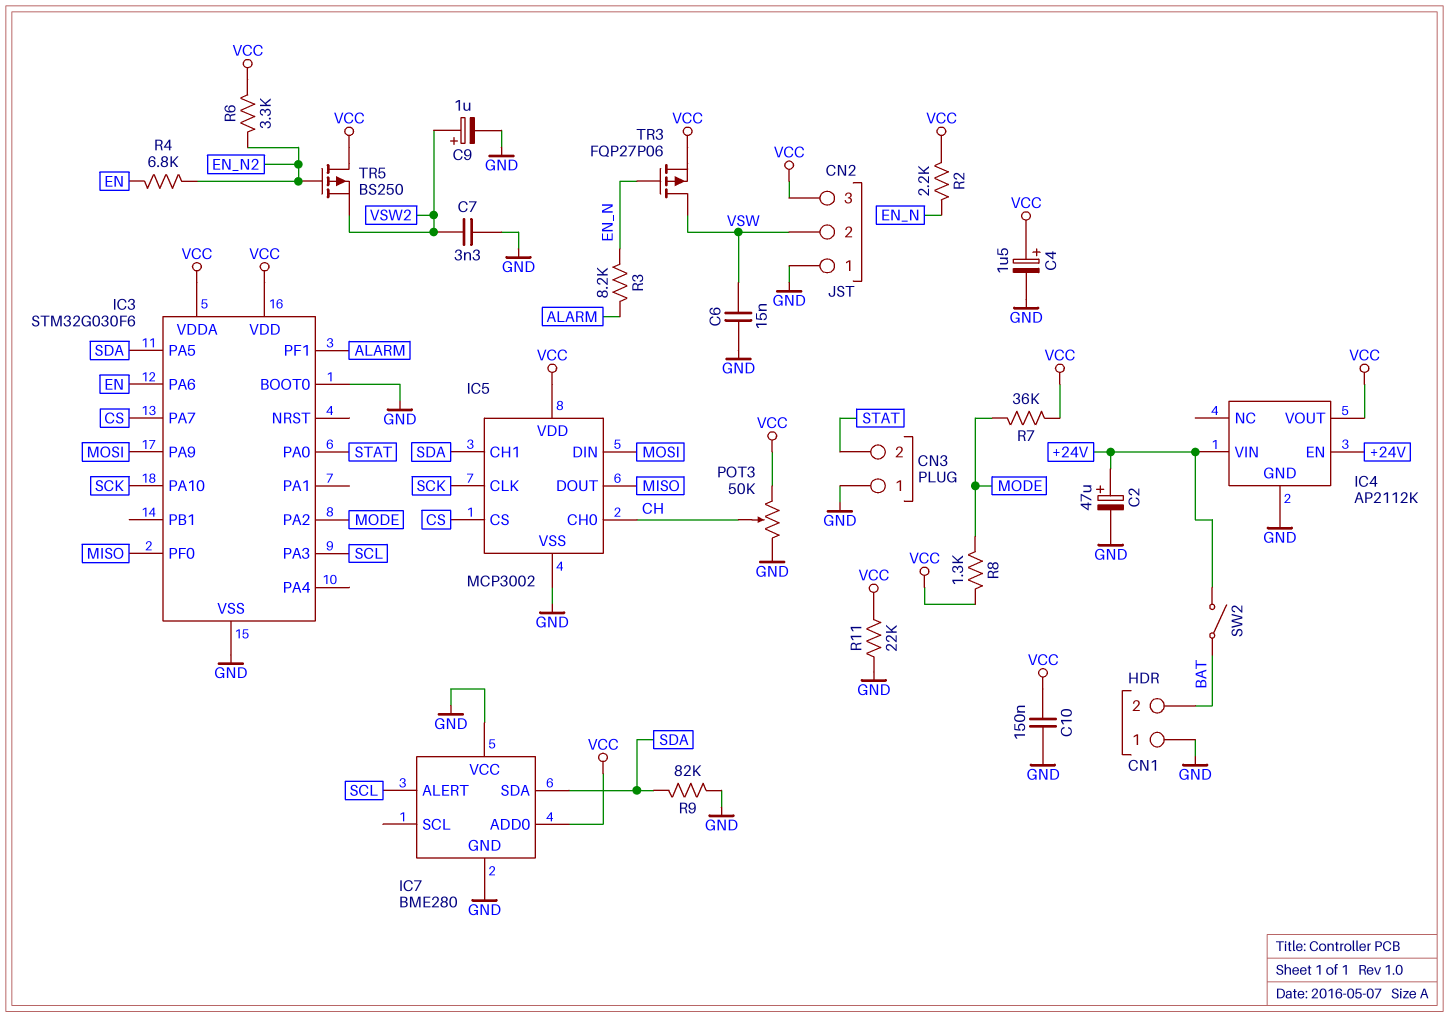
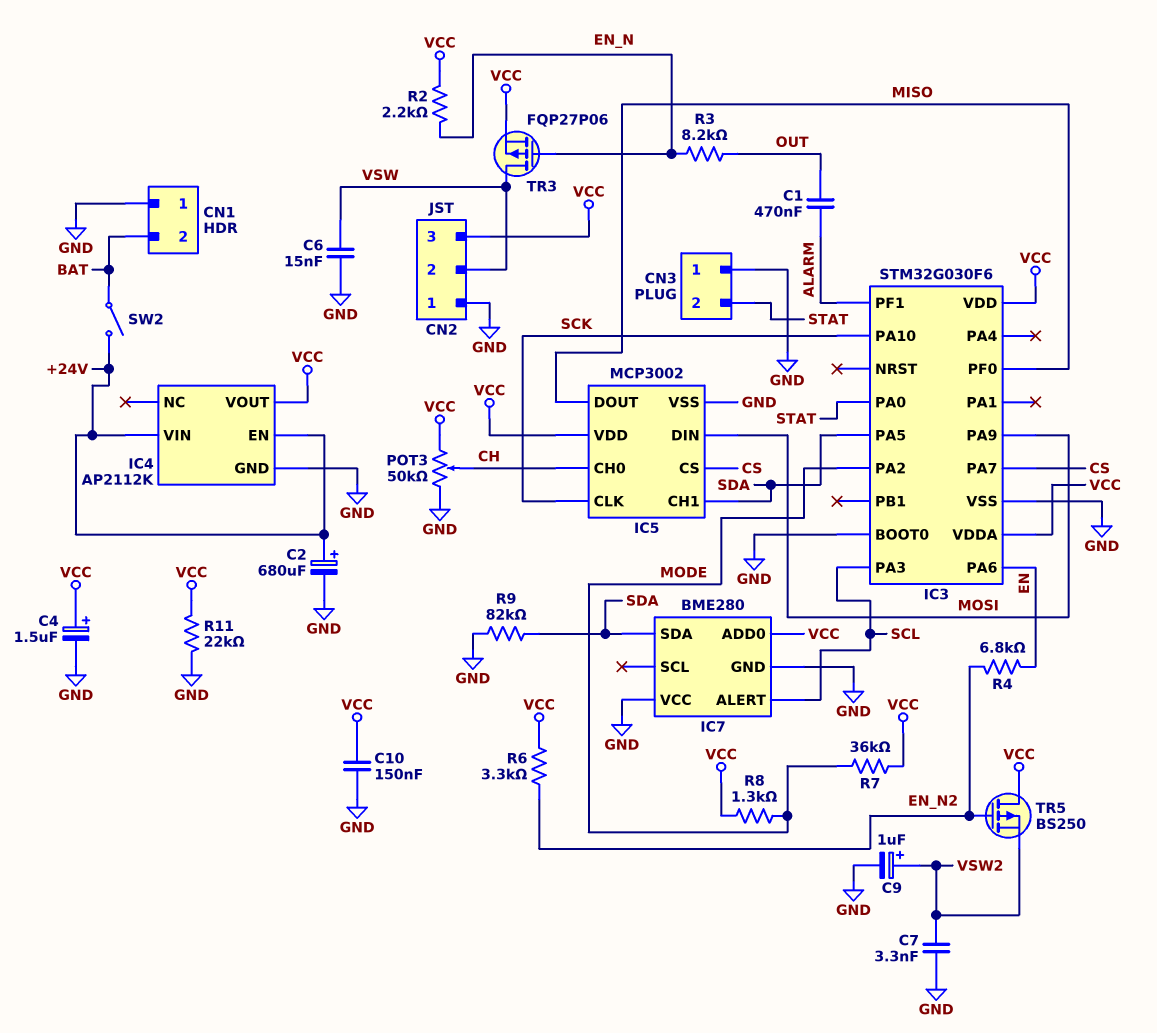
C1: none -> 470nF (ALARM, OUT)
C2: 47uF (plus +24V, minus GND) -> 680uF (plus +24V, minus GND)
R3: 8.2k (ALARM, EN_N) -> 8.2k (EN_N, OUT)

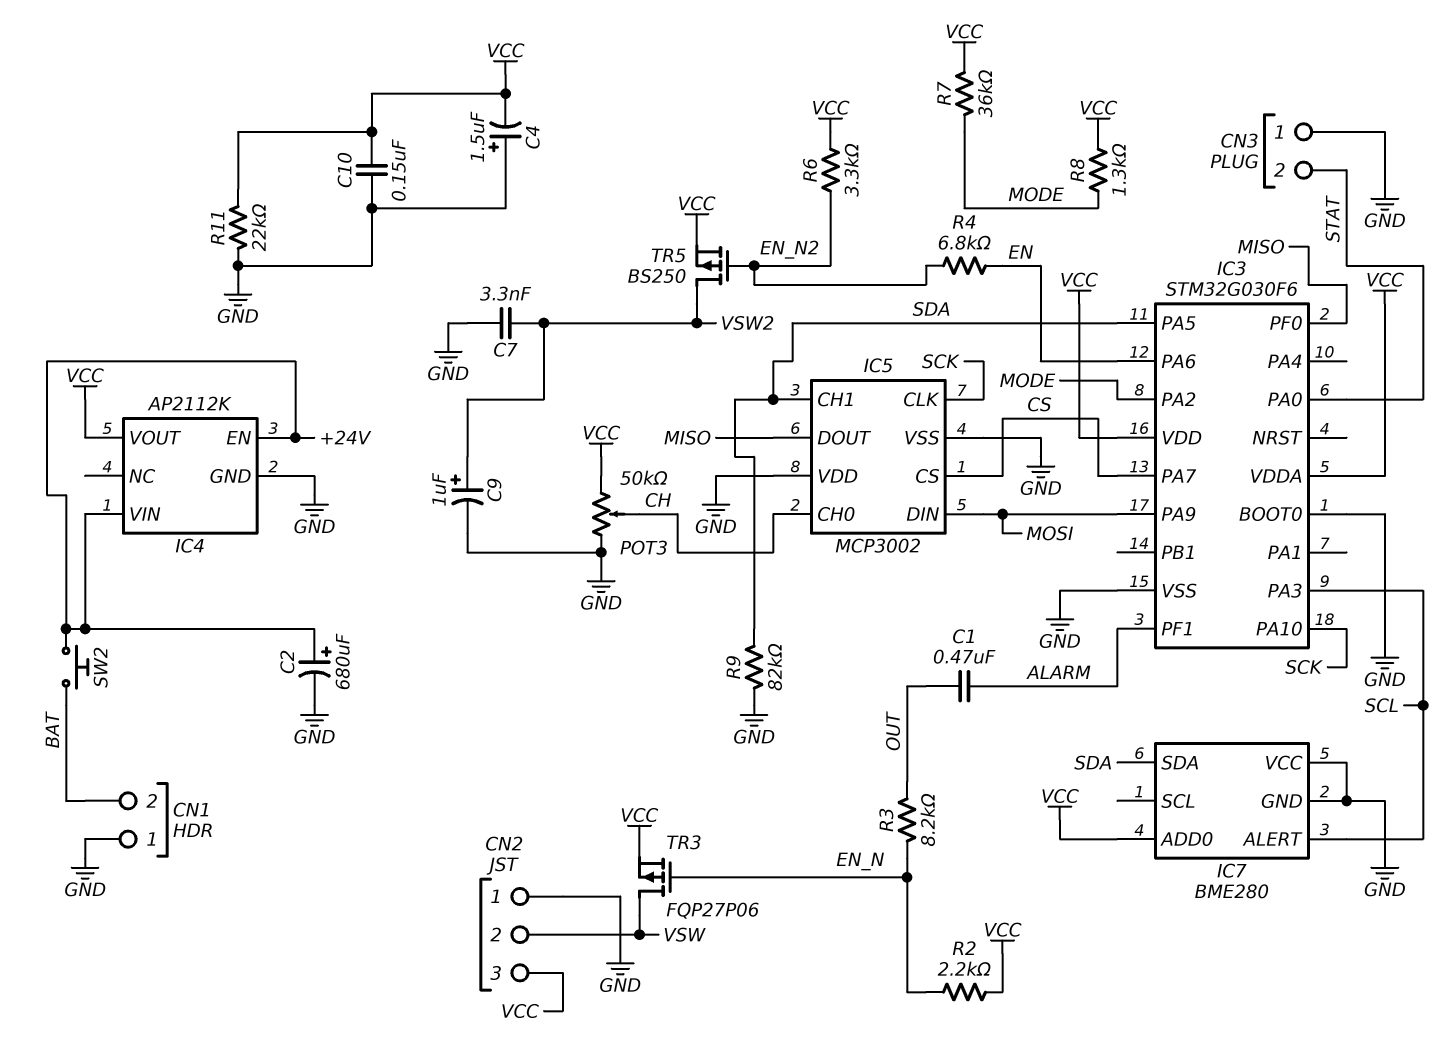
C4: 1.5uF (plus VCC, minus GND) -> 1.5uF (plus GND, minus VCC)
C6: 15nF (GND, VSW) -> none
IC5 pin VDD: VCC -> GND
SW2: switch (+24V, BAT) -> button (+24V, BAT)
TR5: PMOS BS250 (G EN_N2, D VCC, S VSW2) -> PMOS BS250 (G EN_N2, D VSW2, S VCC)

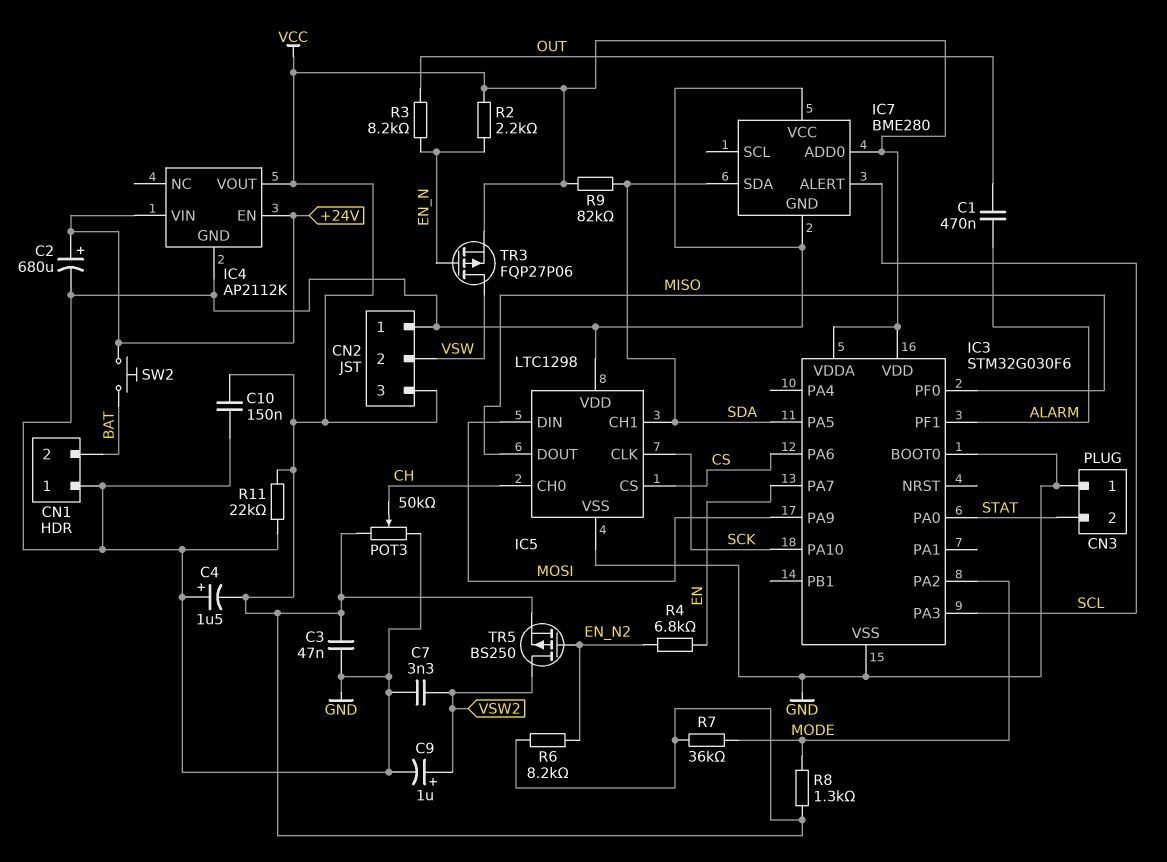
C3: none -> 47nF (GND, VCC)
IC3 pin PA6: EN -> CS
IC3 pin PA7: CS -> EN
IC5: MCP3002 -> LTC1298
R6: 3.3k (EN_N2, VCC) -> 8.2k (EN_N2, VCC)
R9: 82k (GND, SDA) -> 82k (SDA, VCC)

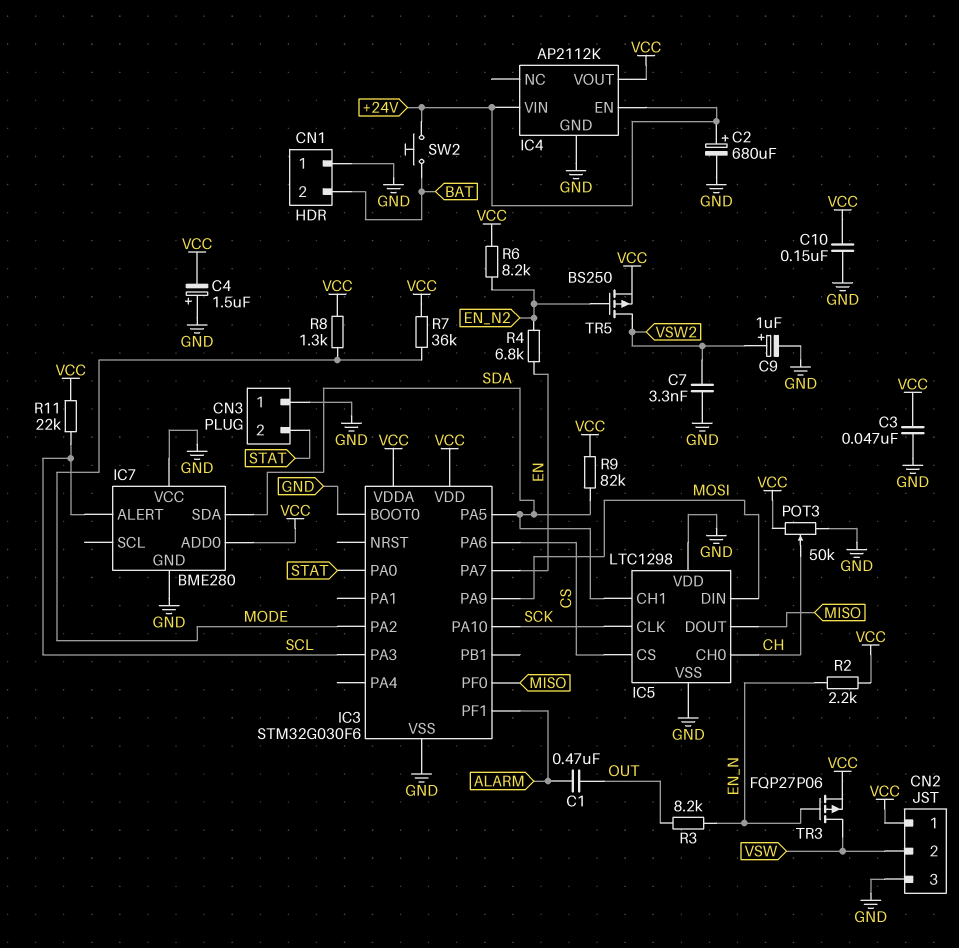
CN2 pin 1: GND -> VCC
CN2 pin 3: VCC -> GND
R11: 22k (GND, VCC) -> 22k (SCL, VCC)

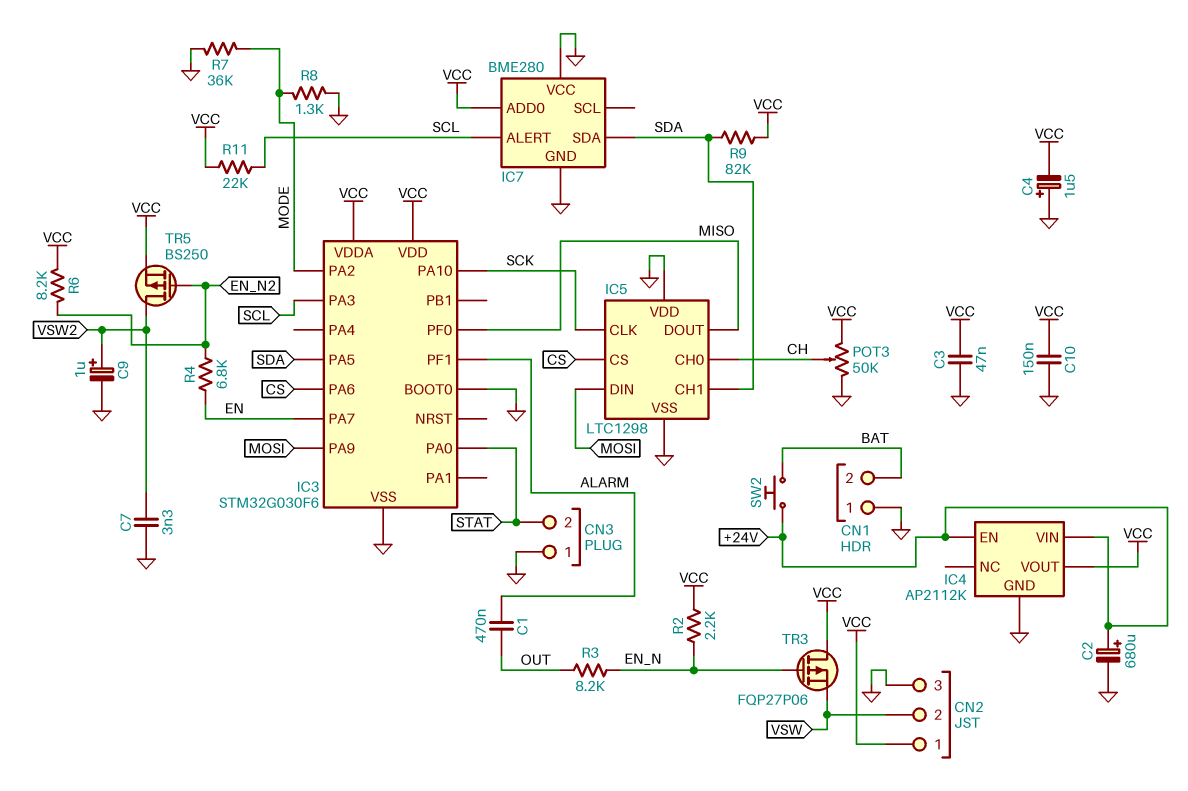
R7: 36k (MODE, VCC) -> 36k (GND, MODE)
R8: 1.3k (MODE, VCC) -> 1.3k (GND, MODE)
TR3: PMOS FQP27P06 (G EN_N, D VSW, S VCC) -> PMOS FQP27P06 (G EN_N, D VCC, S VSW)

